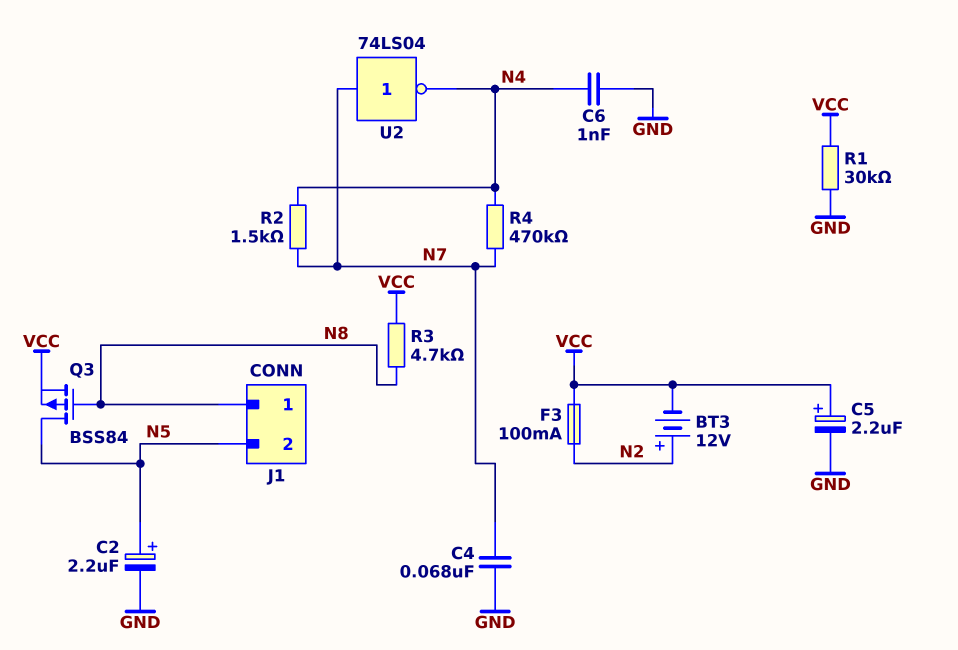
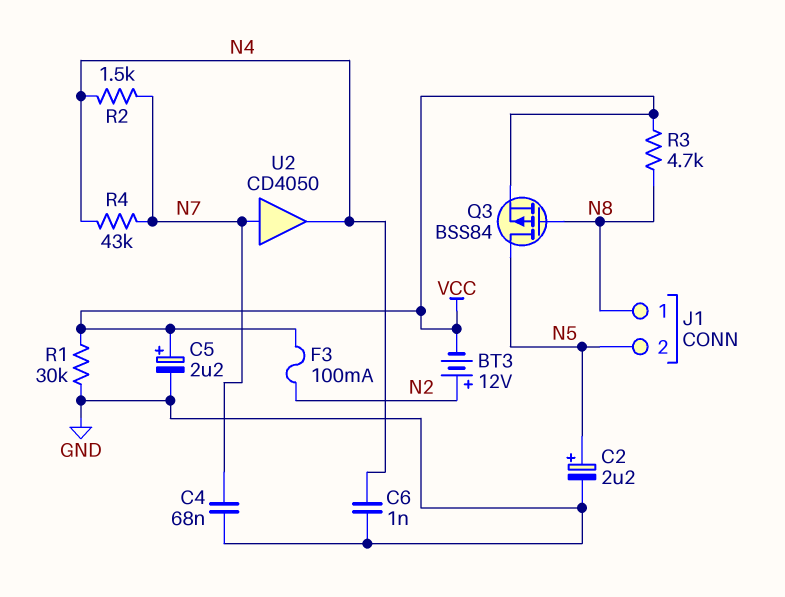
R4: 470k (N4, N7) -> 43k (N4, N7)
U2: NOT 74LS04 (in N7, out N4) -> buffer CD4050 (in N7, out N4)

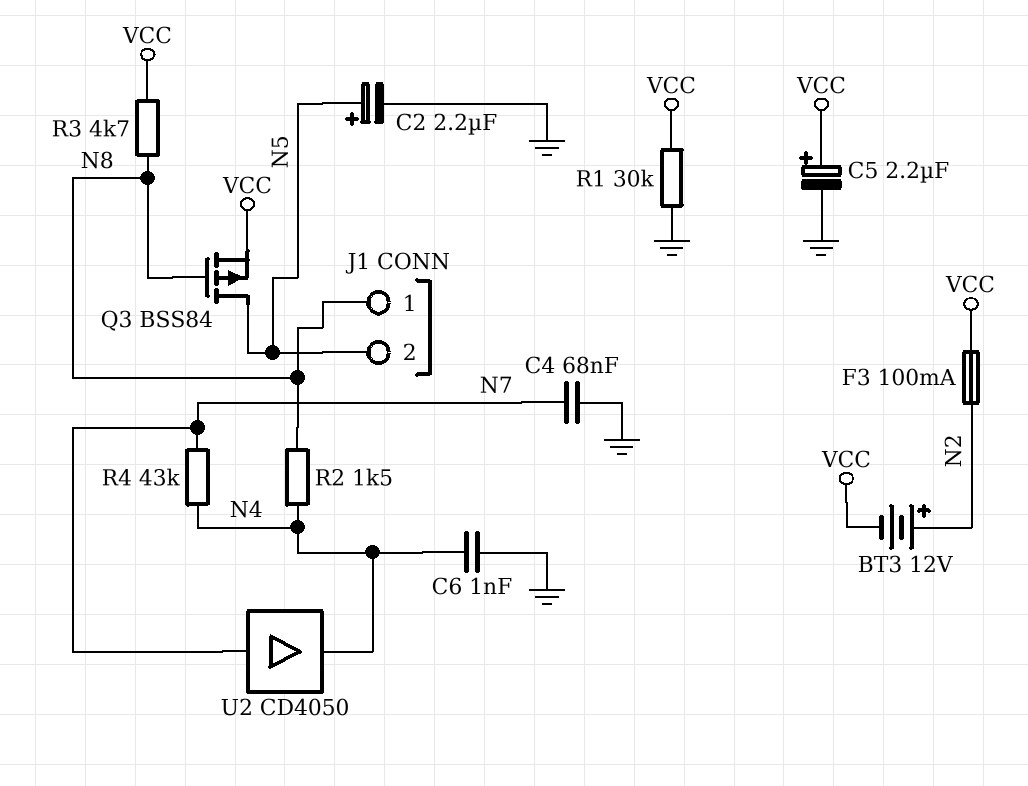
R2: 1.5k (N4, N7) -> 1.5k (N4, N8)

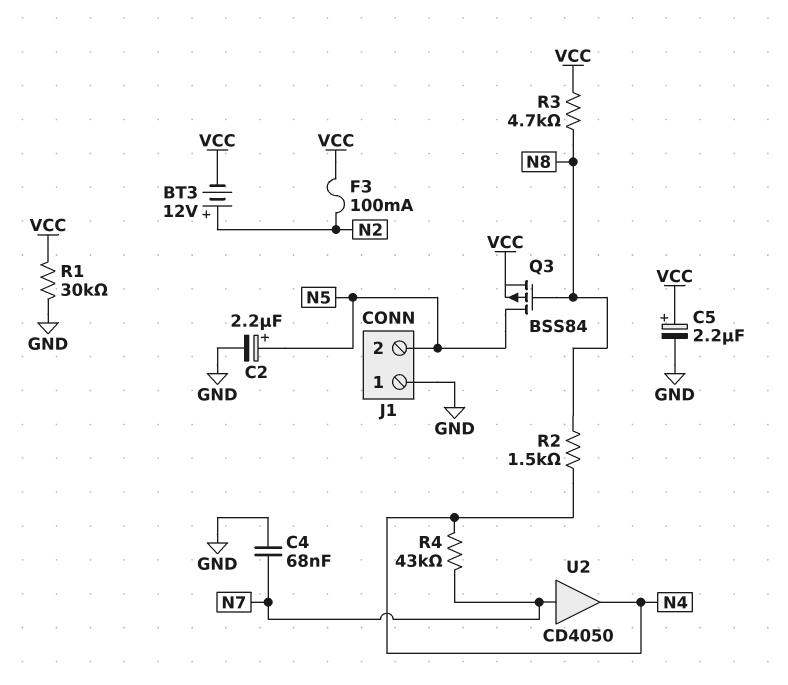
C6: 1nF (GND, N4) -> none
J1 pin 1: N8 -> GND

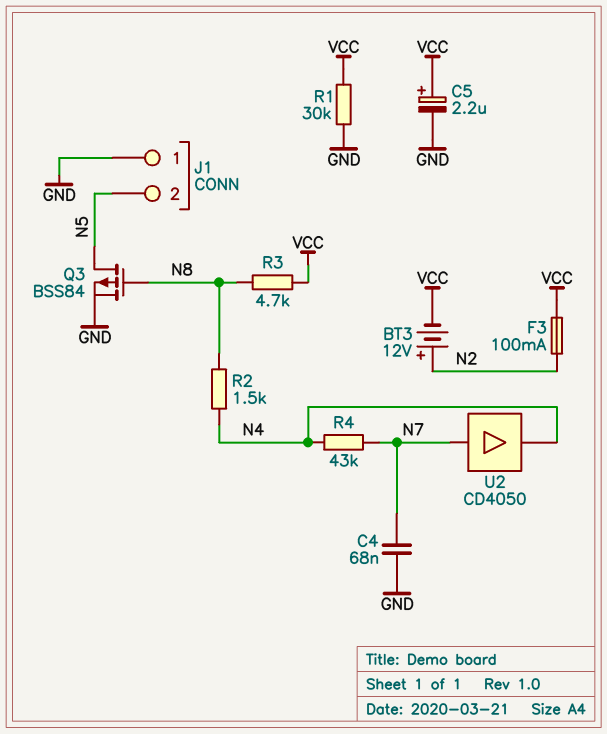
C2: 2.2uF (plus N5, minus GND) -> none
Q3: PMOS BSS84 (G N8, D N5, S VCC) -> PMOS BSS84 (G N8, D N5, S GND)

